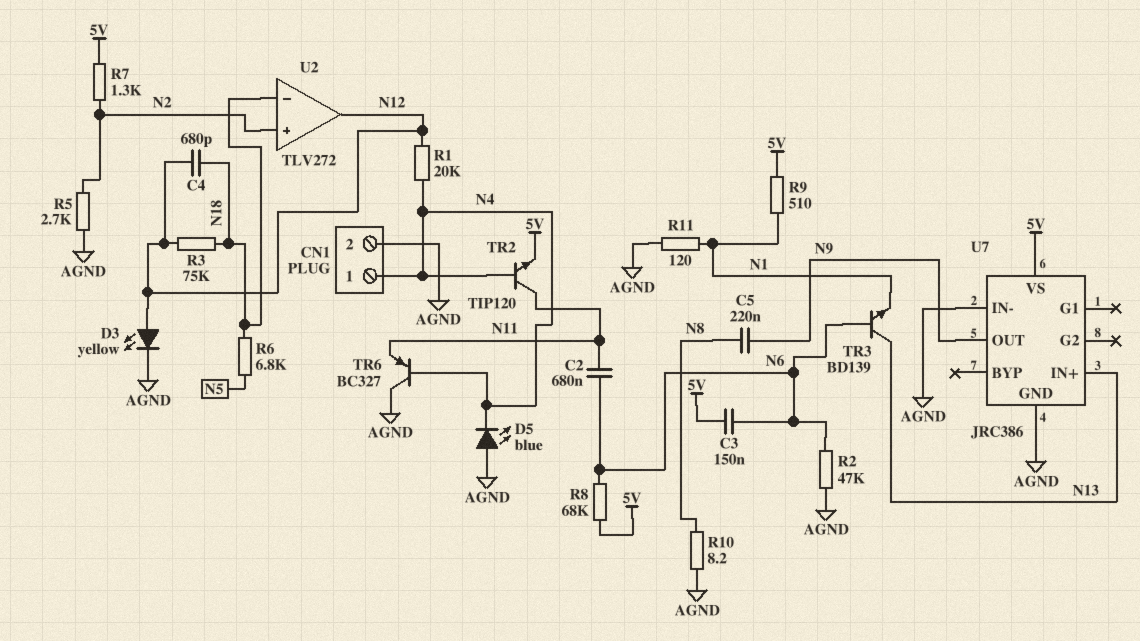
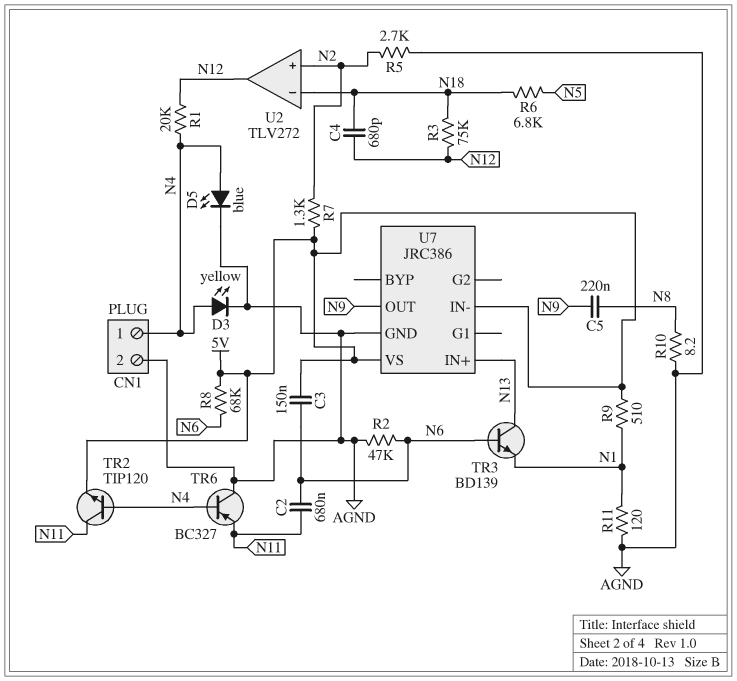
D3: LED yellow (A N12, K AGND) -> LED yellow (A N4, K AGND)
D5: LED blue (A AGND, K N4) -> LED blue (A N4, K AGND)
U7 pin IN-: AGND -> 5V

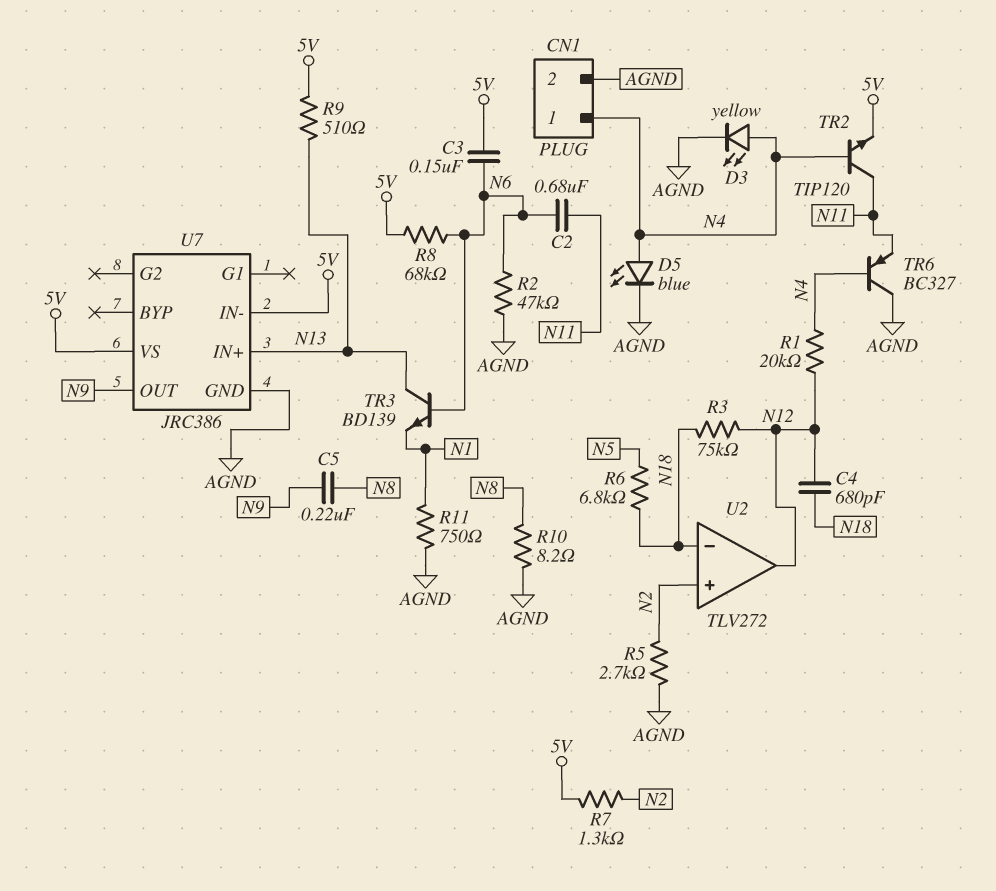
R9: 510 (5V, N1) -> 510 (5V, N13)
R11: 120 (AGND, N1) -> 750 (AGND, N1)

